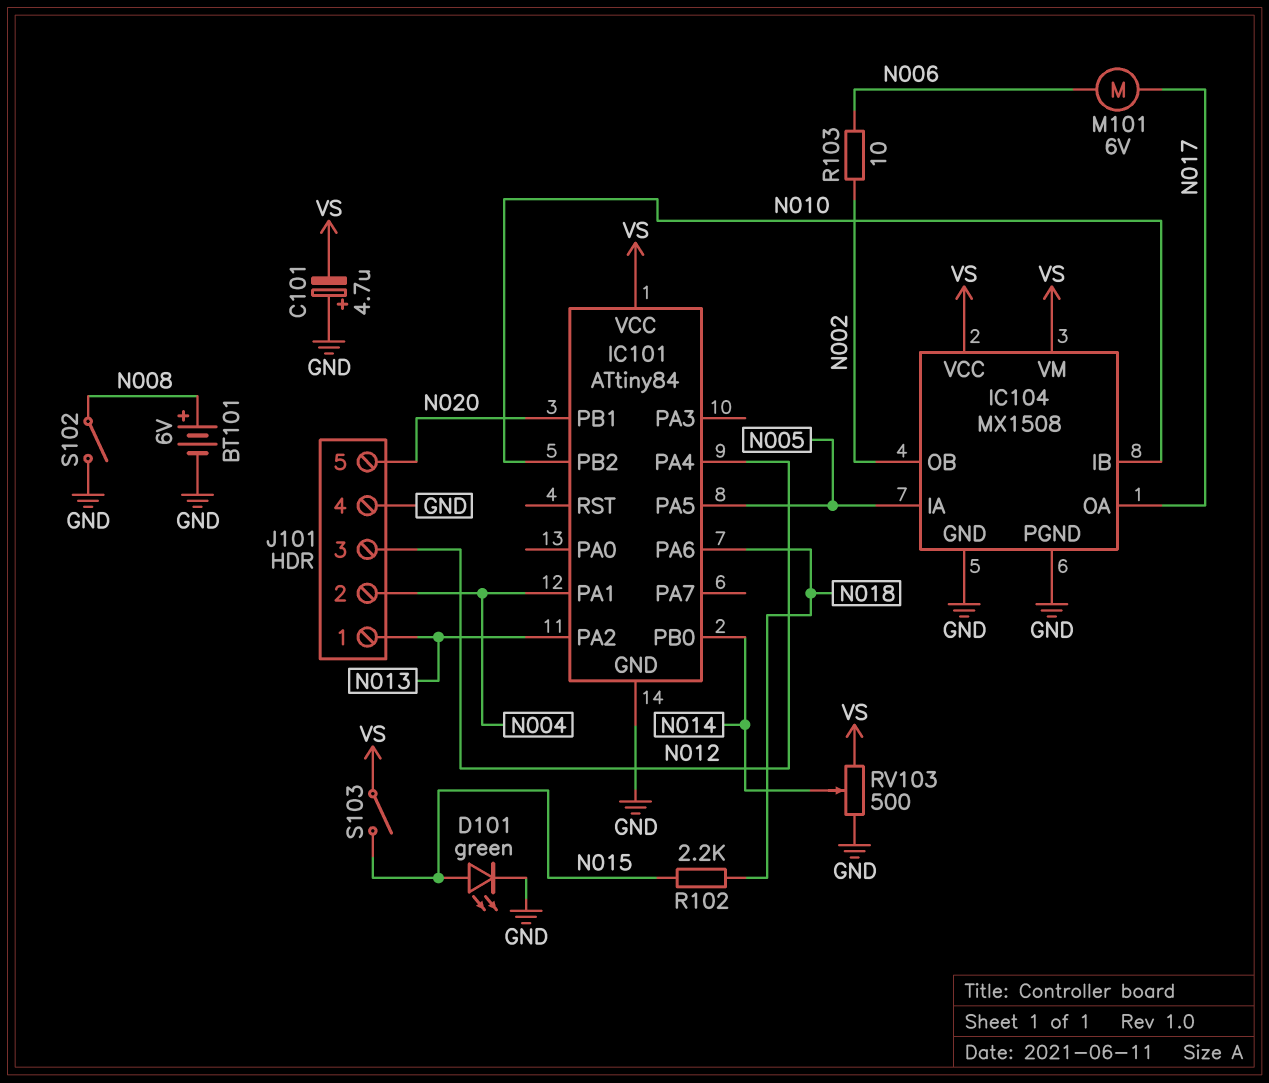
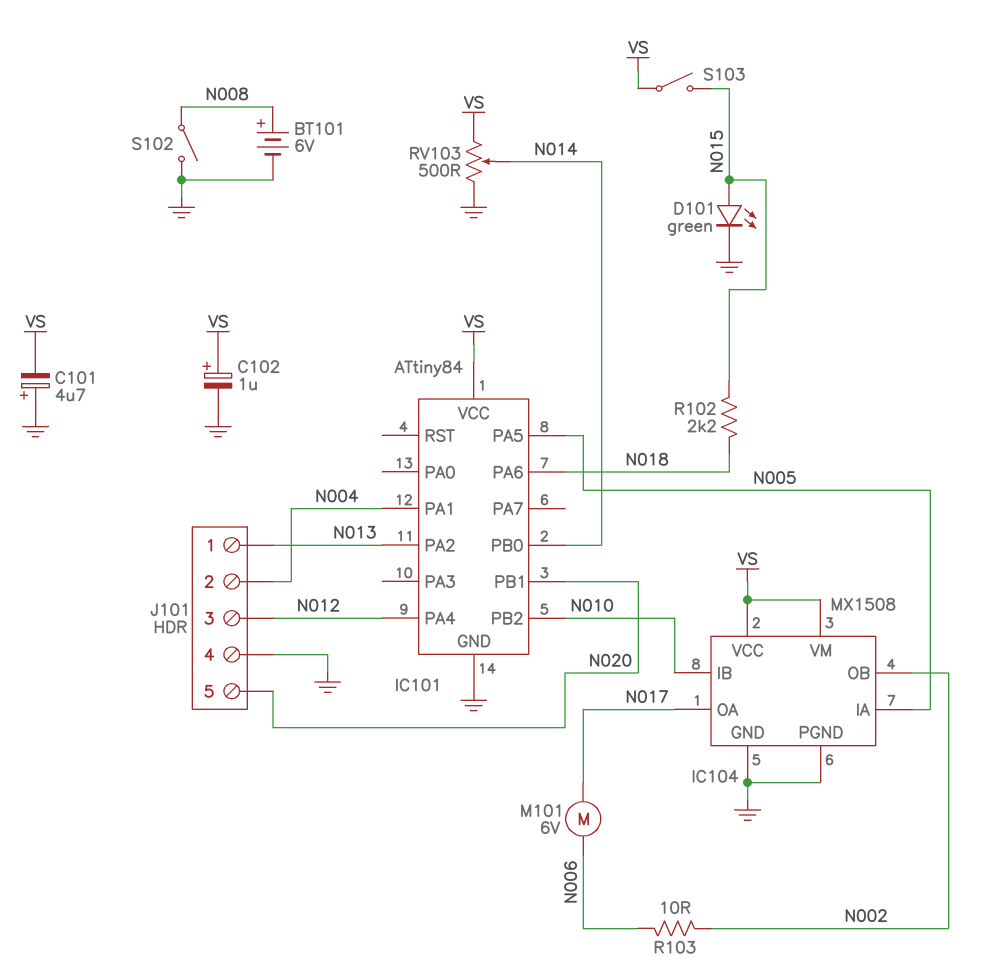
C102: none -> 1uF (plus VS, minus GND)

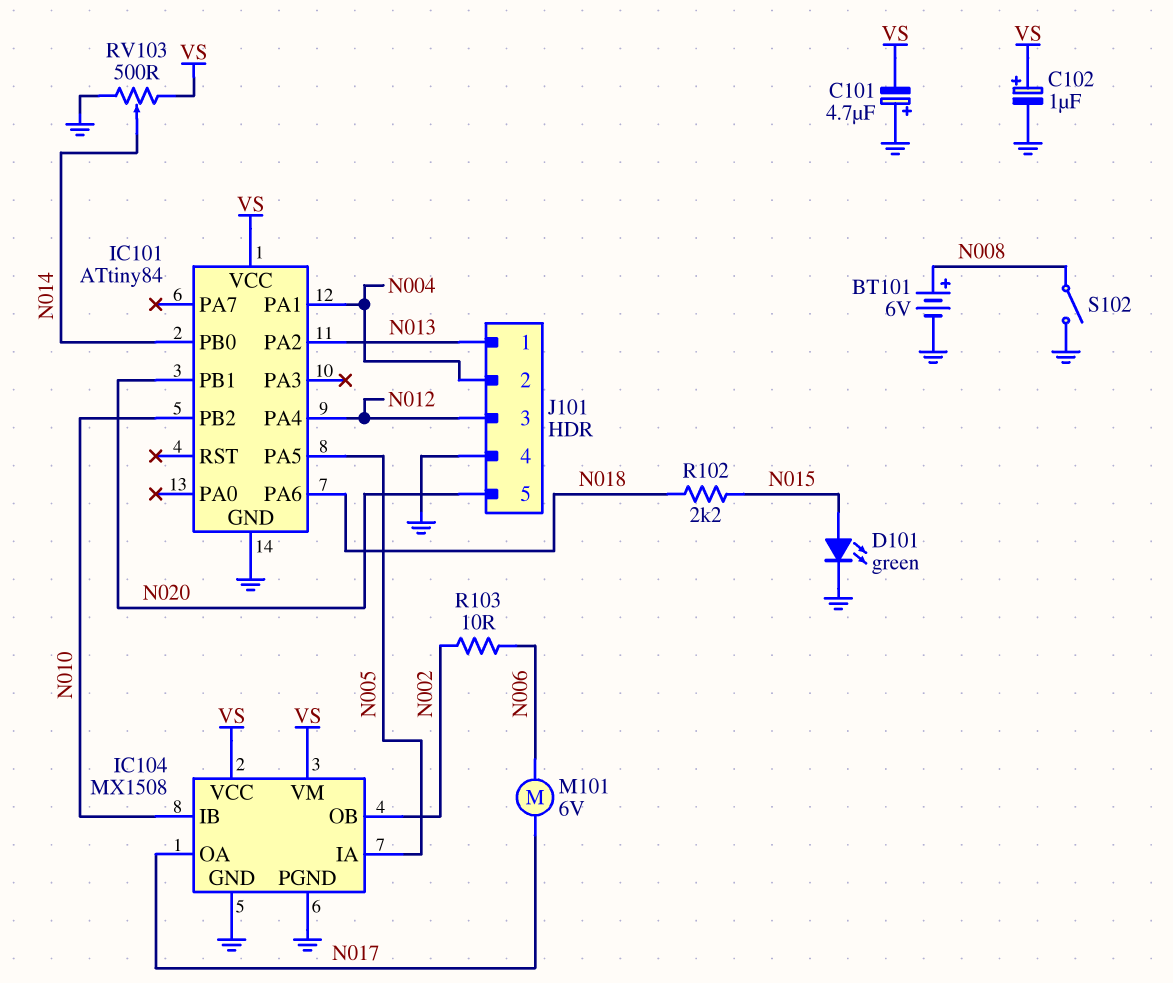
S103: switch (N015, VS) -> none

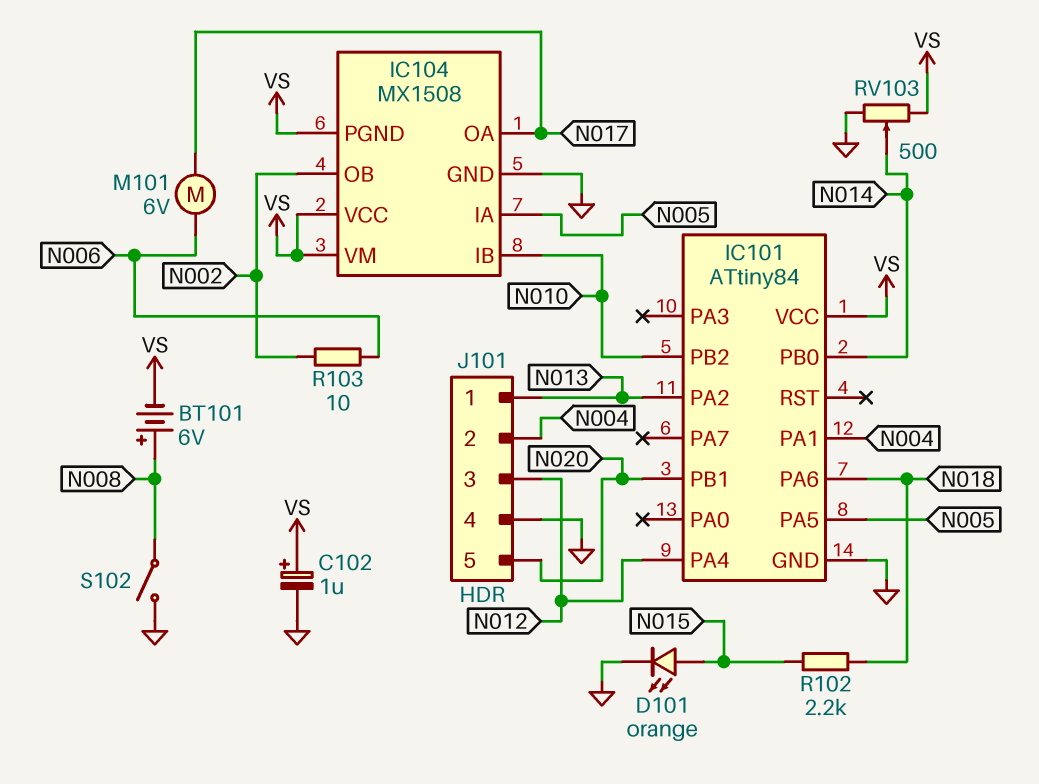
BT101: 6V (plus N008, minus GND) -> 6V (plus N008, minus VS)
C101: 4.7uF (plus GND, minus VS) -> none
D101: LED green (A N015, K GND) -> LED orange (A N015, K GND)
IC104 pin PGND: GND -> VS

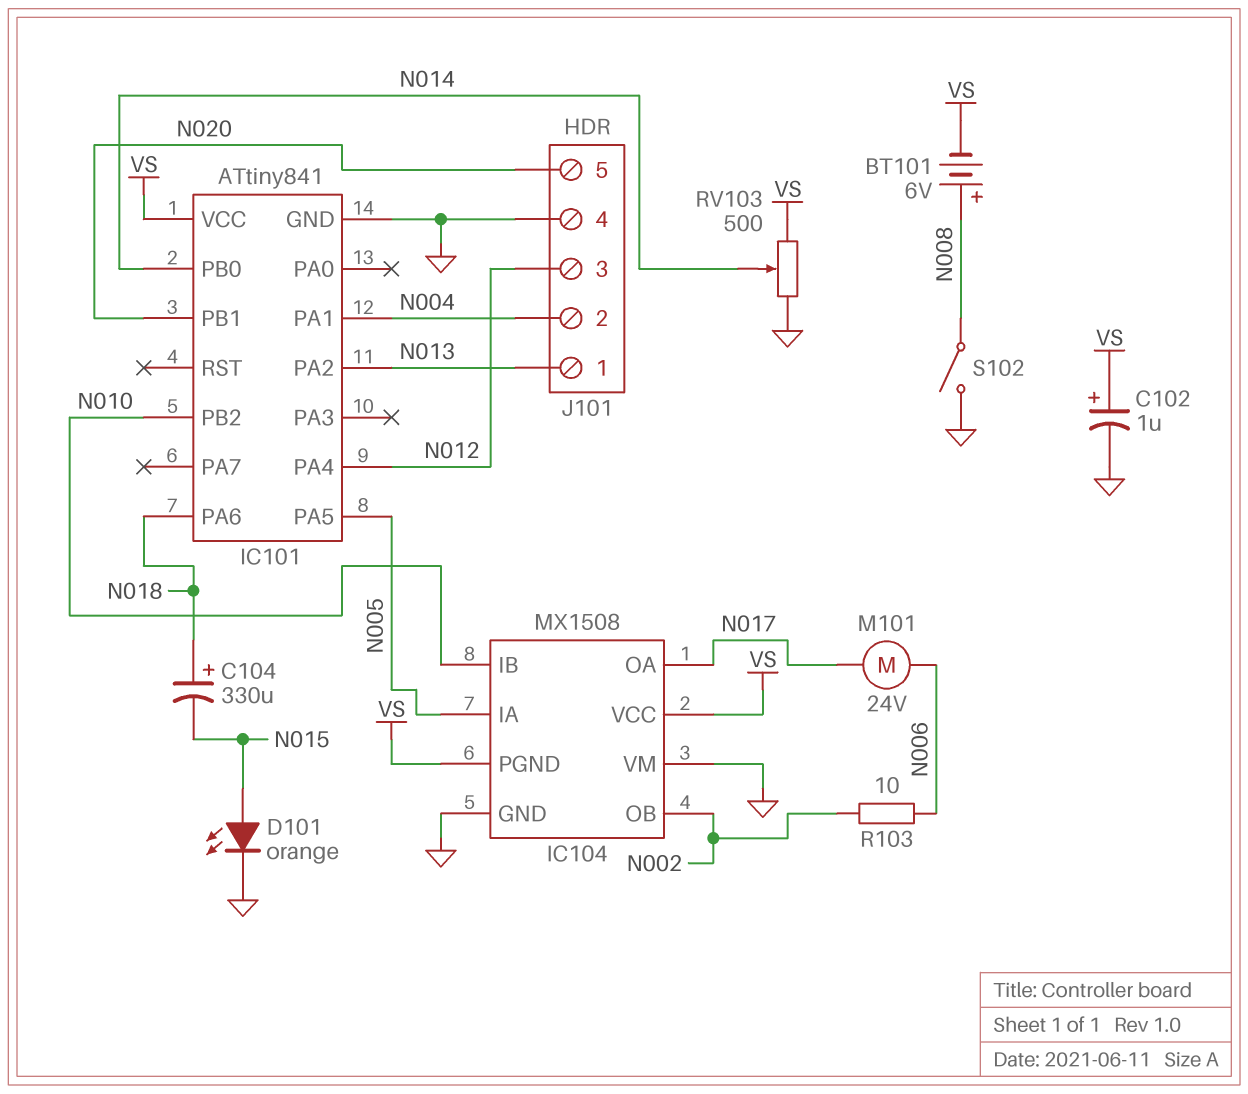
C104: none -> 330uF (plus N018, minus N015)
IC101: ATtiny84 -> ATtiny841
IC104 pin VM: VS -> GND
M101: motor 6V (N006, N017) -> motor 24V (N006, N017)
R102: 2.2k (N015, N018) -> none

